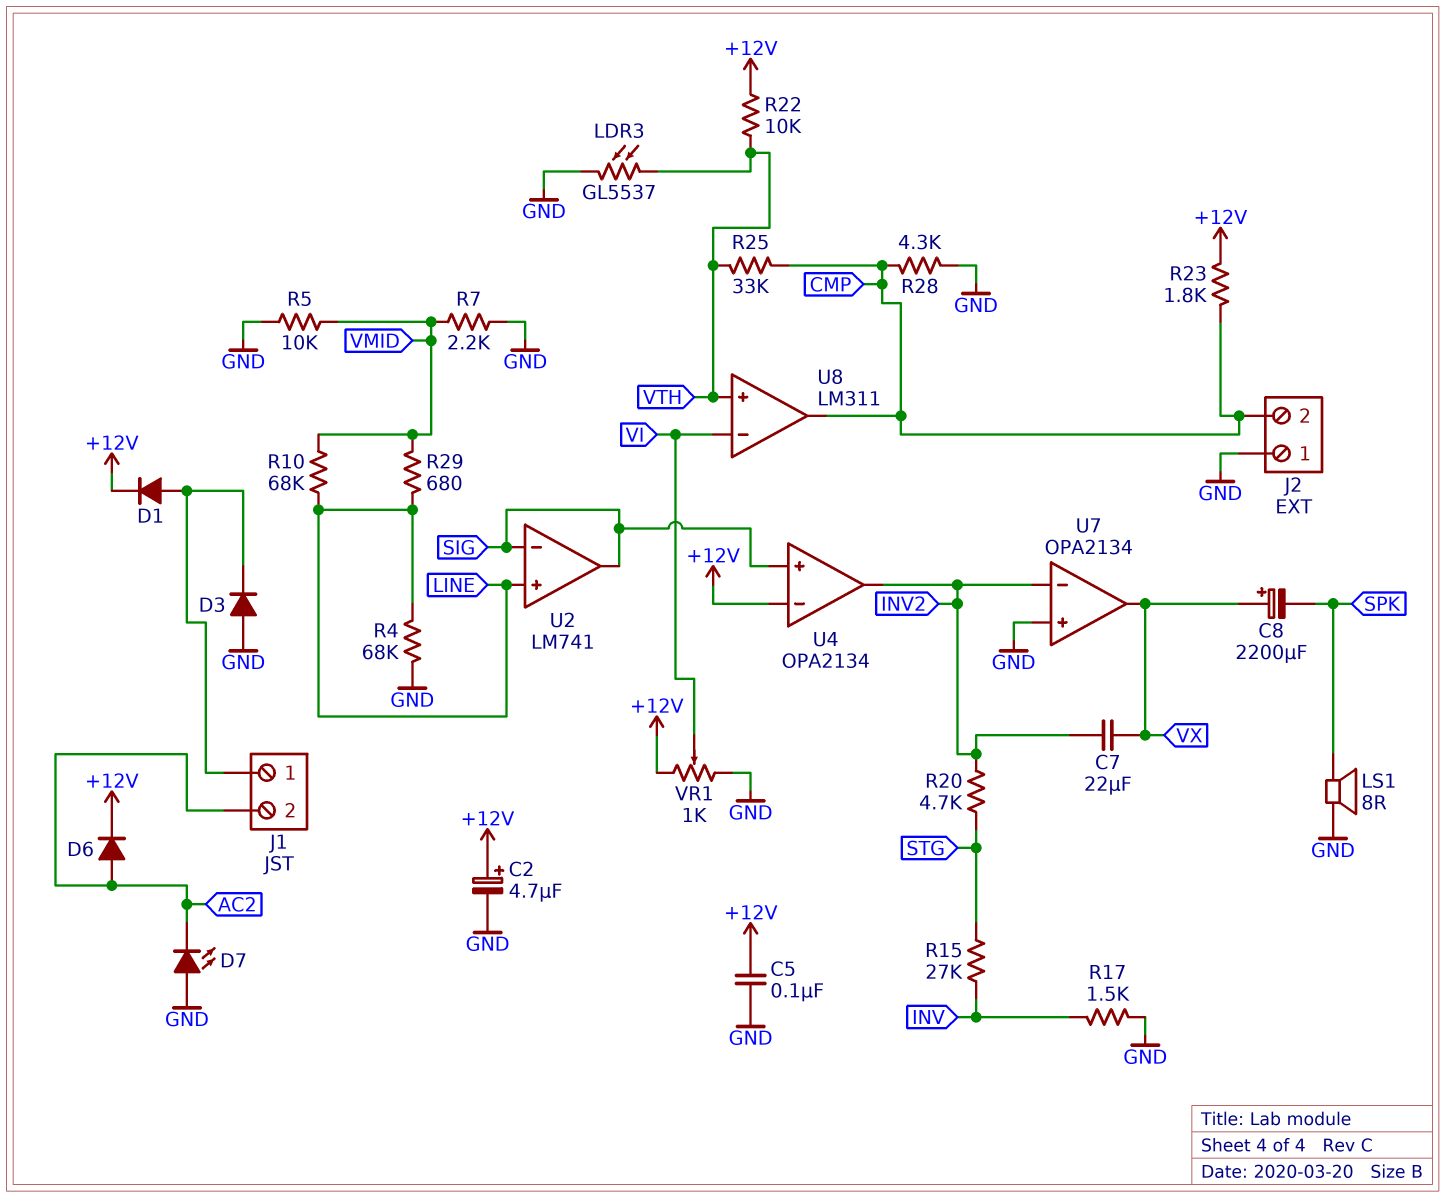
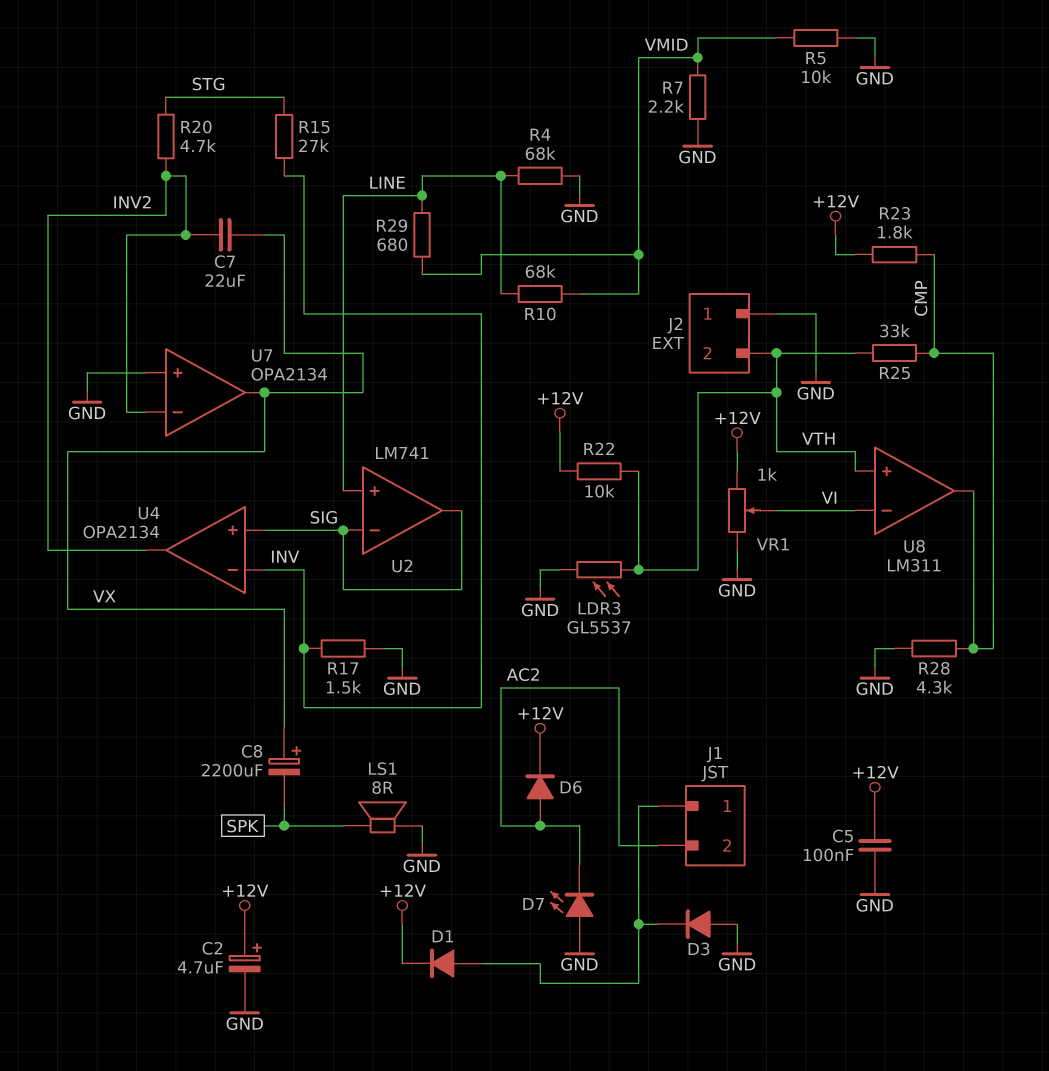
J2 pin 2: CMP -> VTH
U4 pin in-: +12V -> INV

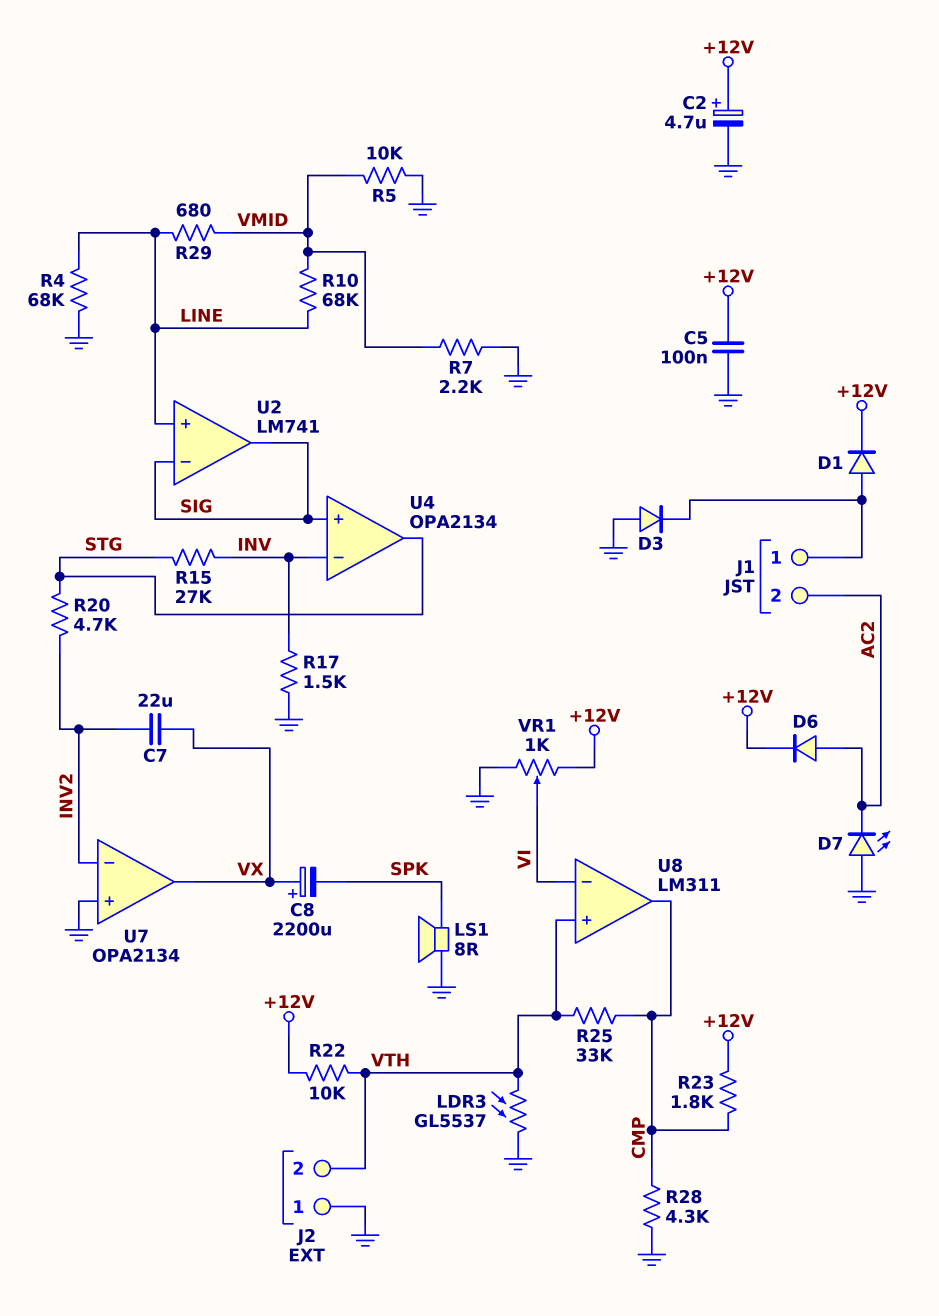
U4 pin out: INV2 -> STG

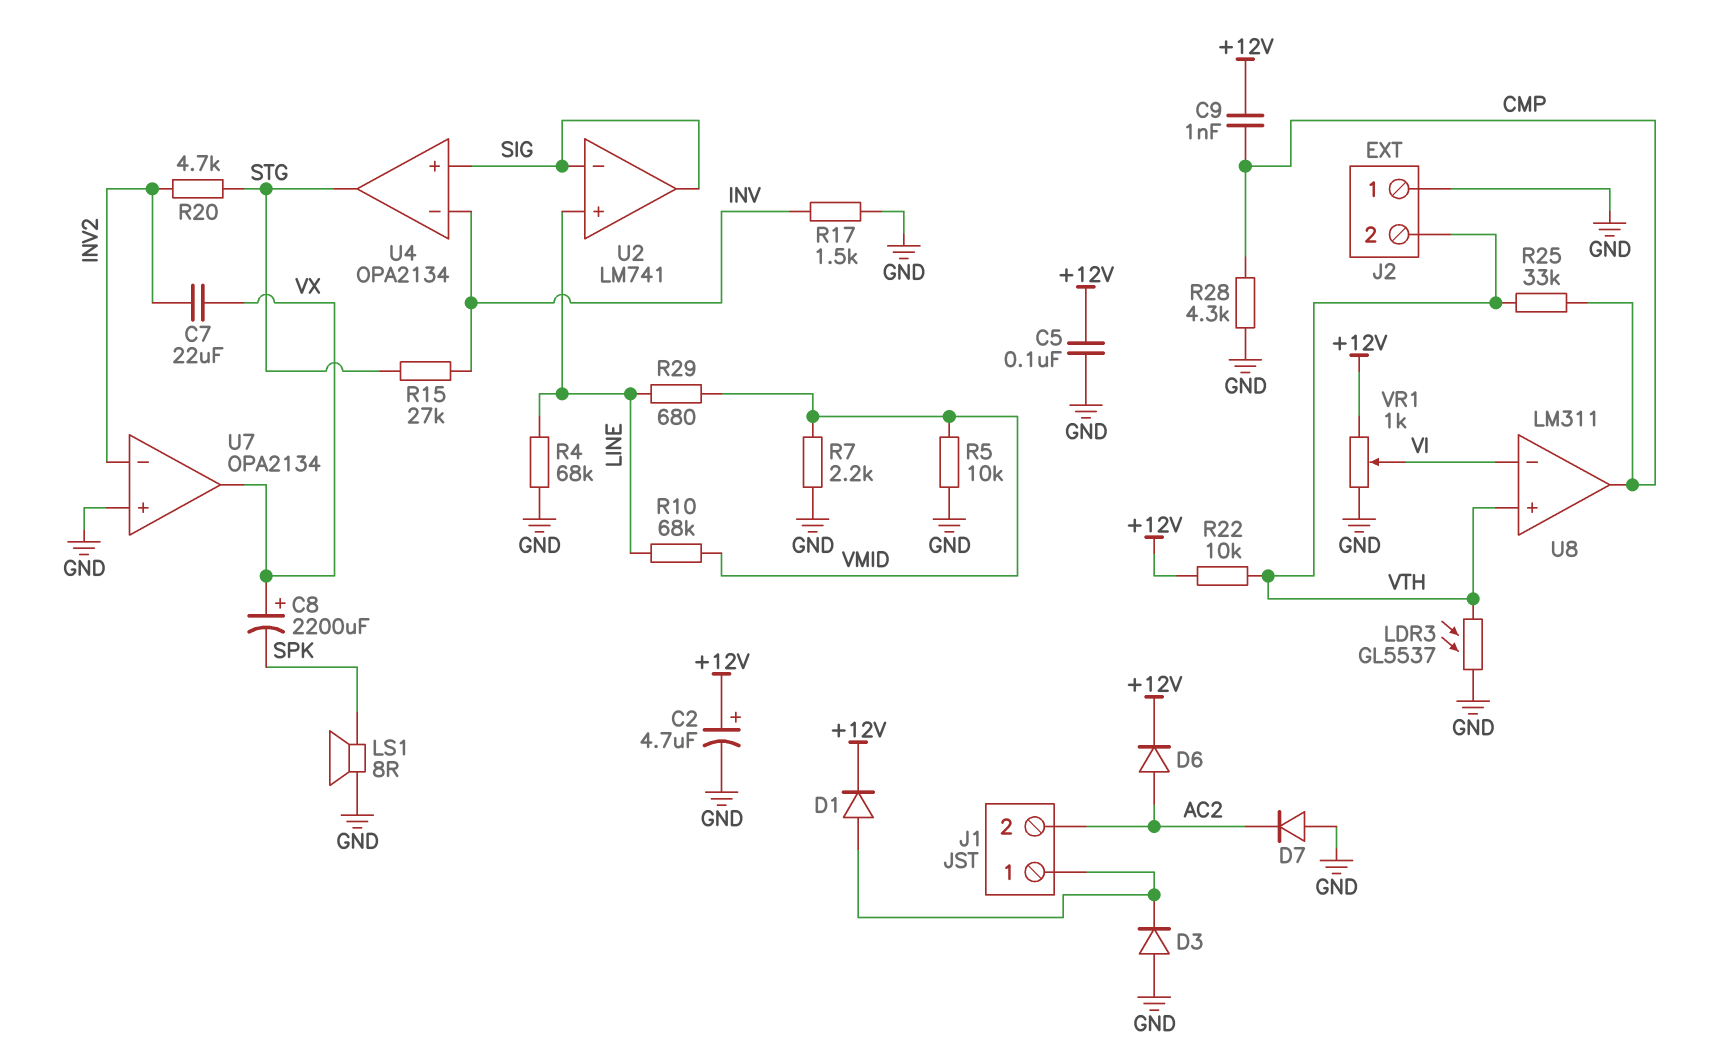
C9: none -> 1nF (+12V, CMP)
D7: LED (A GND, K AC2) -> diode (A GND, K AC2)
R23: 1.8k (+12V, CMP) -> none

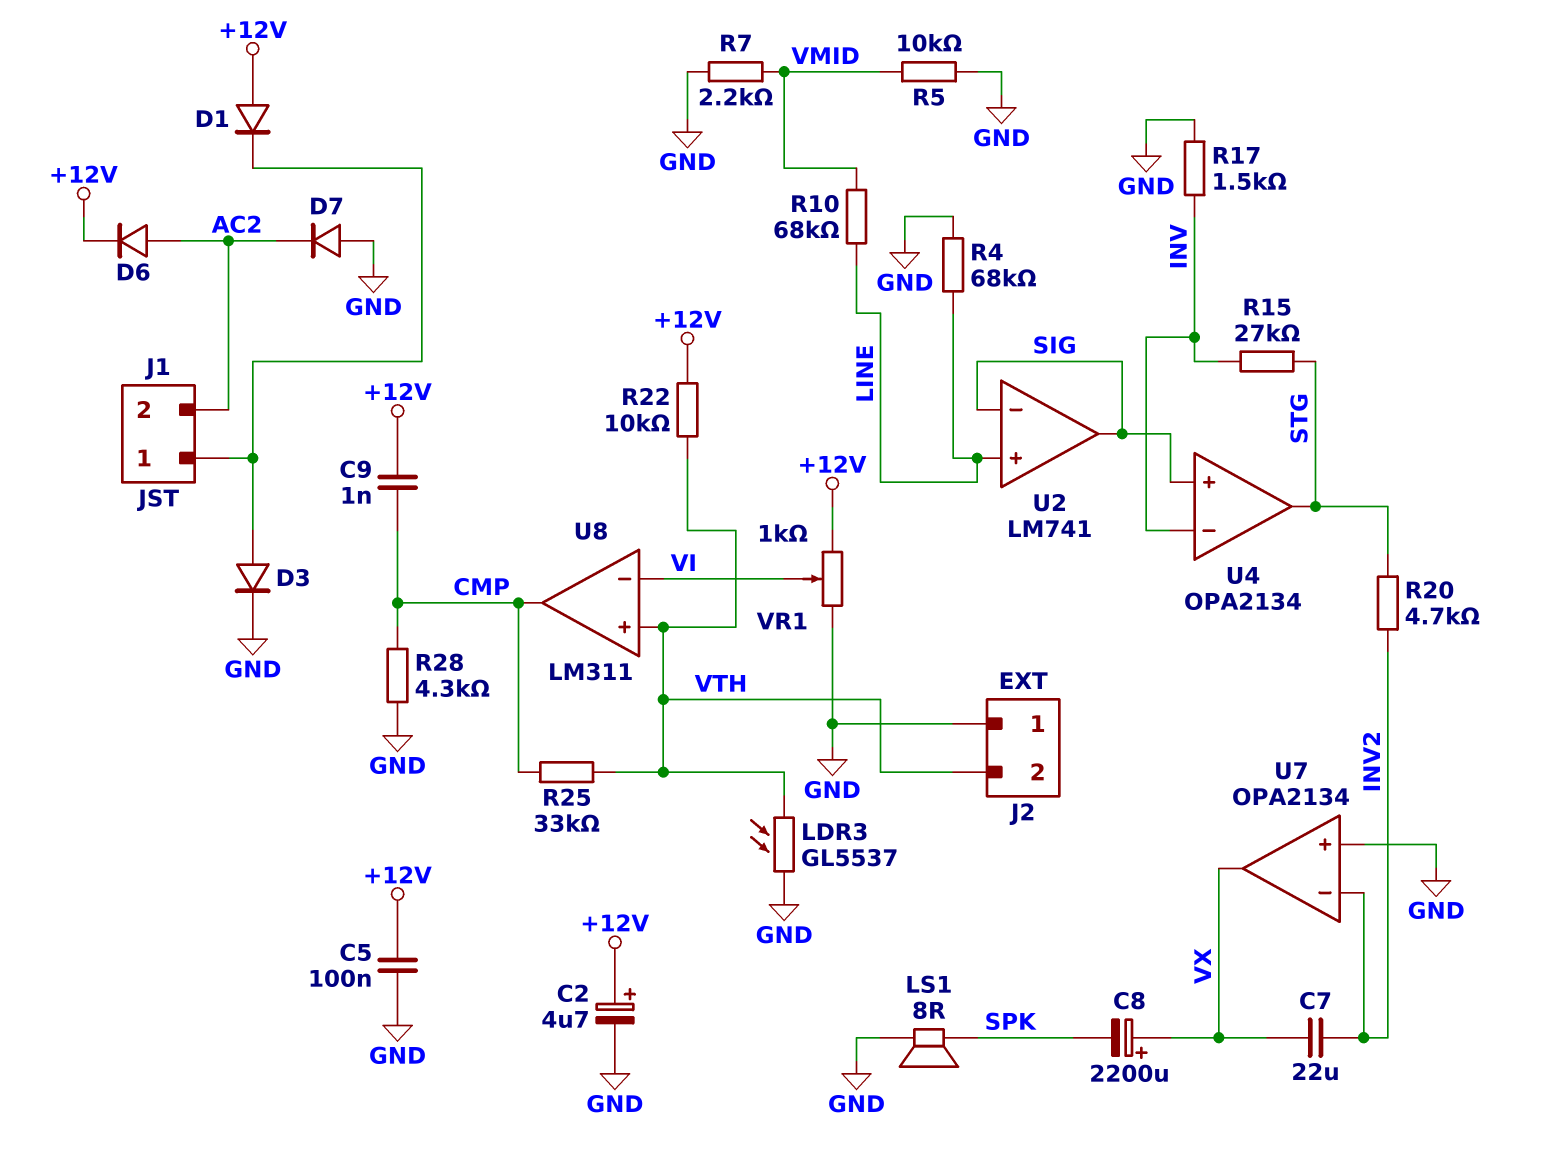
D1: diode (A J1/1, K +12V) -> diode (A +12V, K J1/1)
D3: diode (A GND, K J1/1) -> diode (A J1/1, K GND)
R29: 680 (LINE, VMID) -> none

